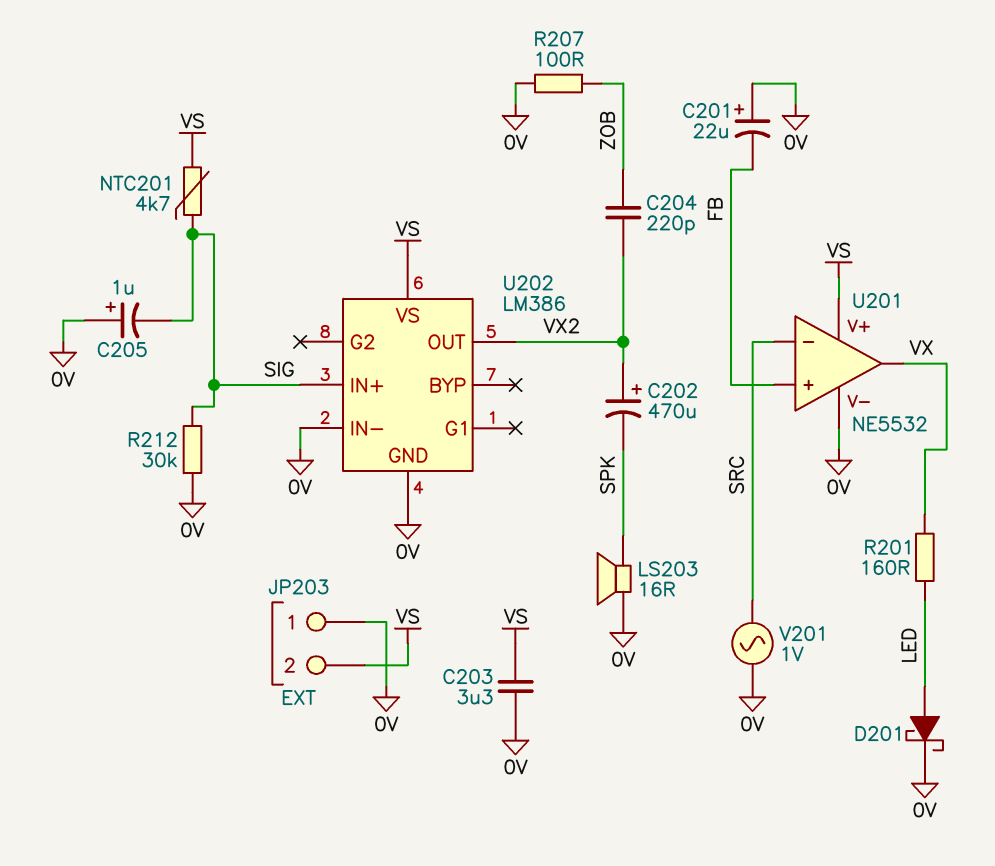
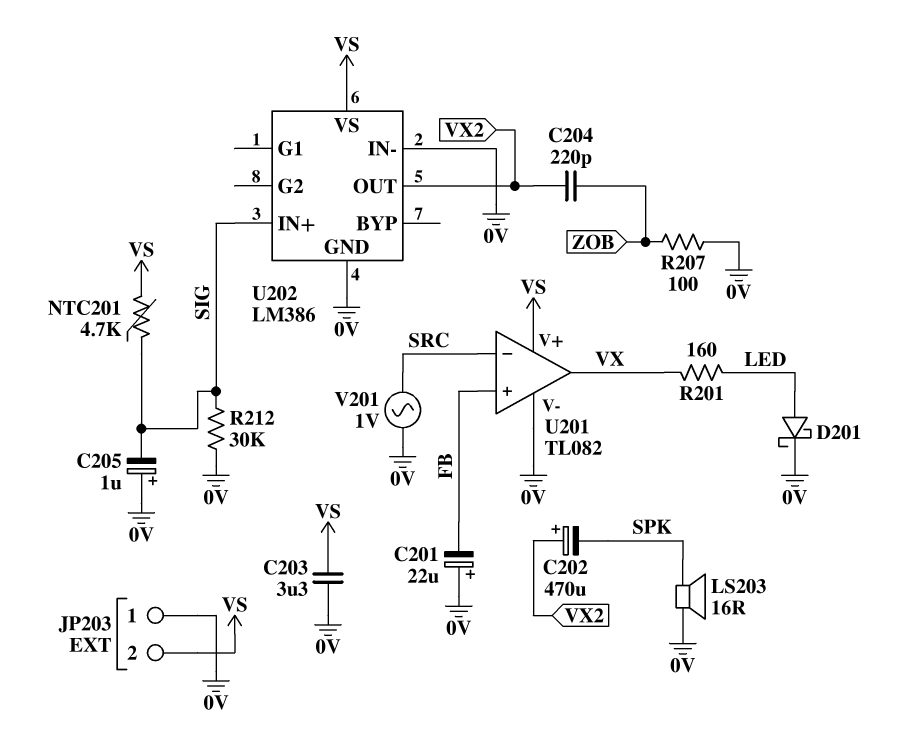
U201: NE5532 -> TL082

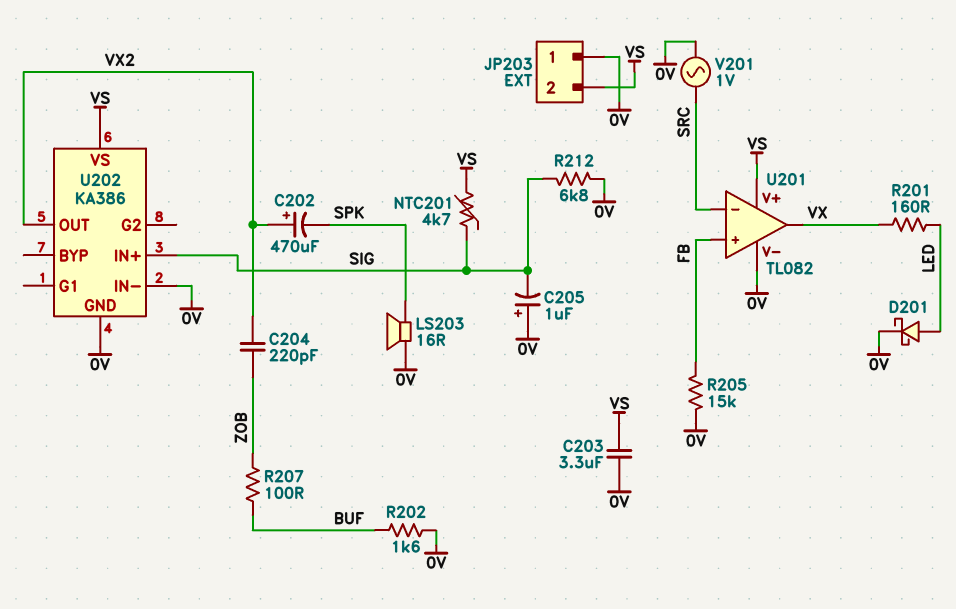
C201: 22uF (plus 0V, minus FB) -> none
R202: none -> 1.6k (0V, BUF)
R205: none -> 15k (0V, FB)
R207: 100 (0V, ZOB) -> 100 (BUF, ZOB)
R212: 30k (0V, SIG) -> 6.8k (0V, SIG)
U202: LM386 -> KA386

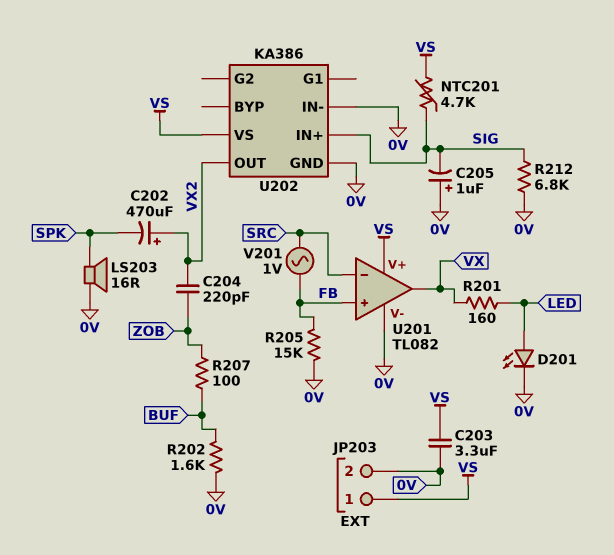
D201: schottky (A LED, K 0V) -> LED (A LED, K 0V)
JP203 pin 1: 0V -> VS
JP203 pin 2: VS -> 0V
V201: AC 1V (0V, SRC) -> AC 1V (FB, SRC)

